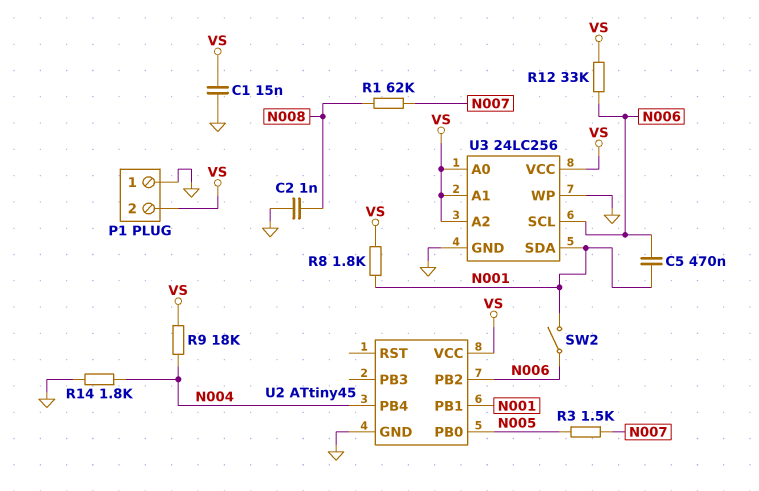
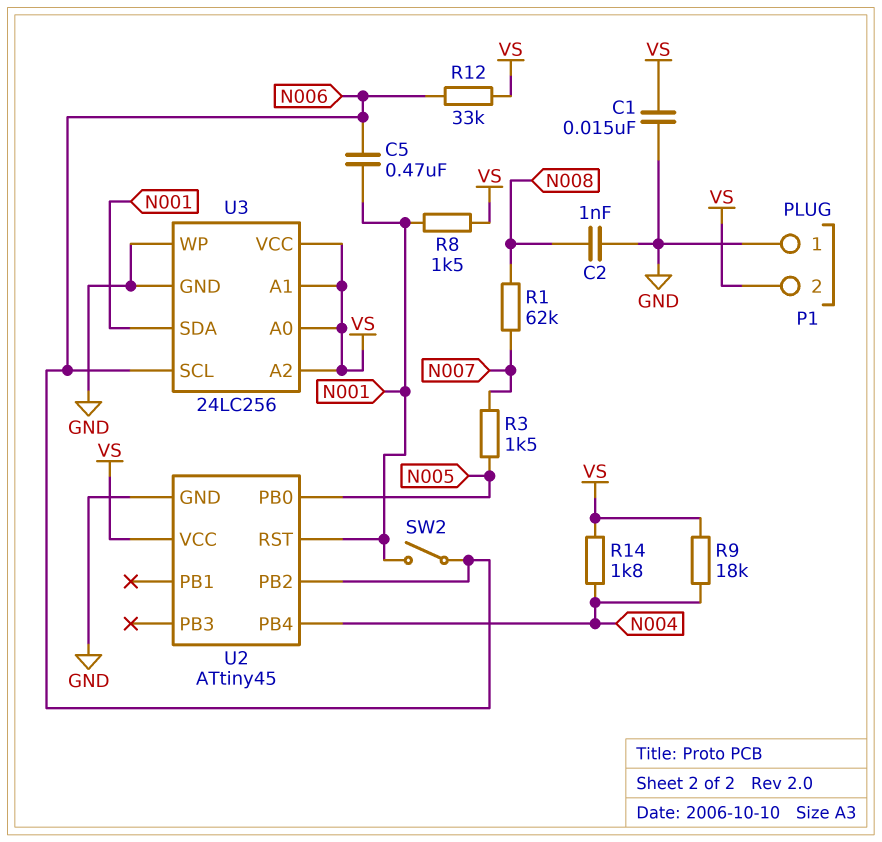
R8: 1.8k (N001, VS) -> 1.5k (N001, VS)
R14: 1.8k (GND, N004) -> 1.8k (N004, VS)
U2 pin PB1: N001 -> none
U2 pin RST: none -> N001

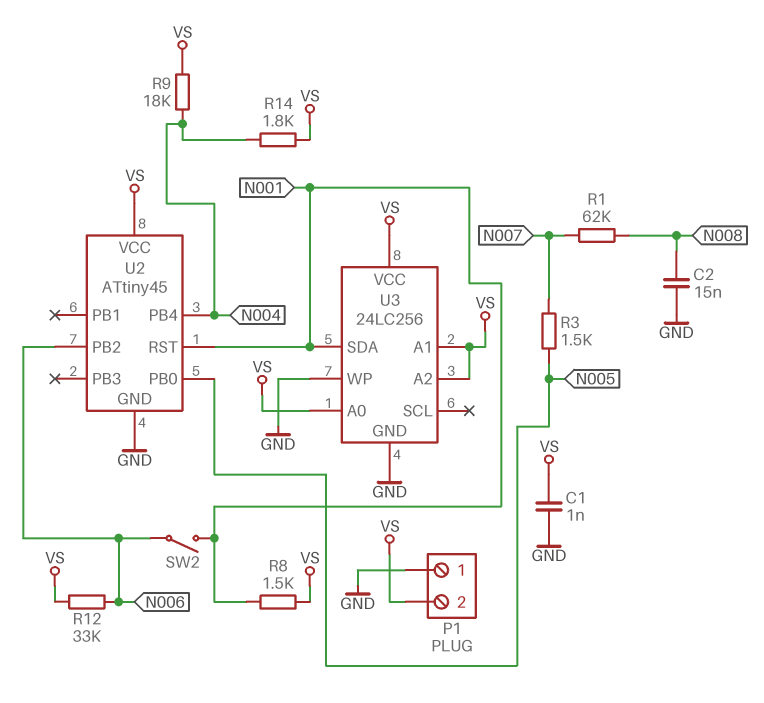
C1: 15nF (GND, VS) -> 1nF (GND, VS)
C2: 1nF (GND, N008) -> 15nF (GND, N008)
C5: 470nF (N001, N006) -> none
U3 pin SCL: N006 -> none

